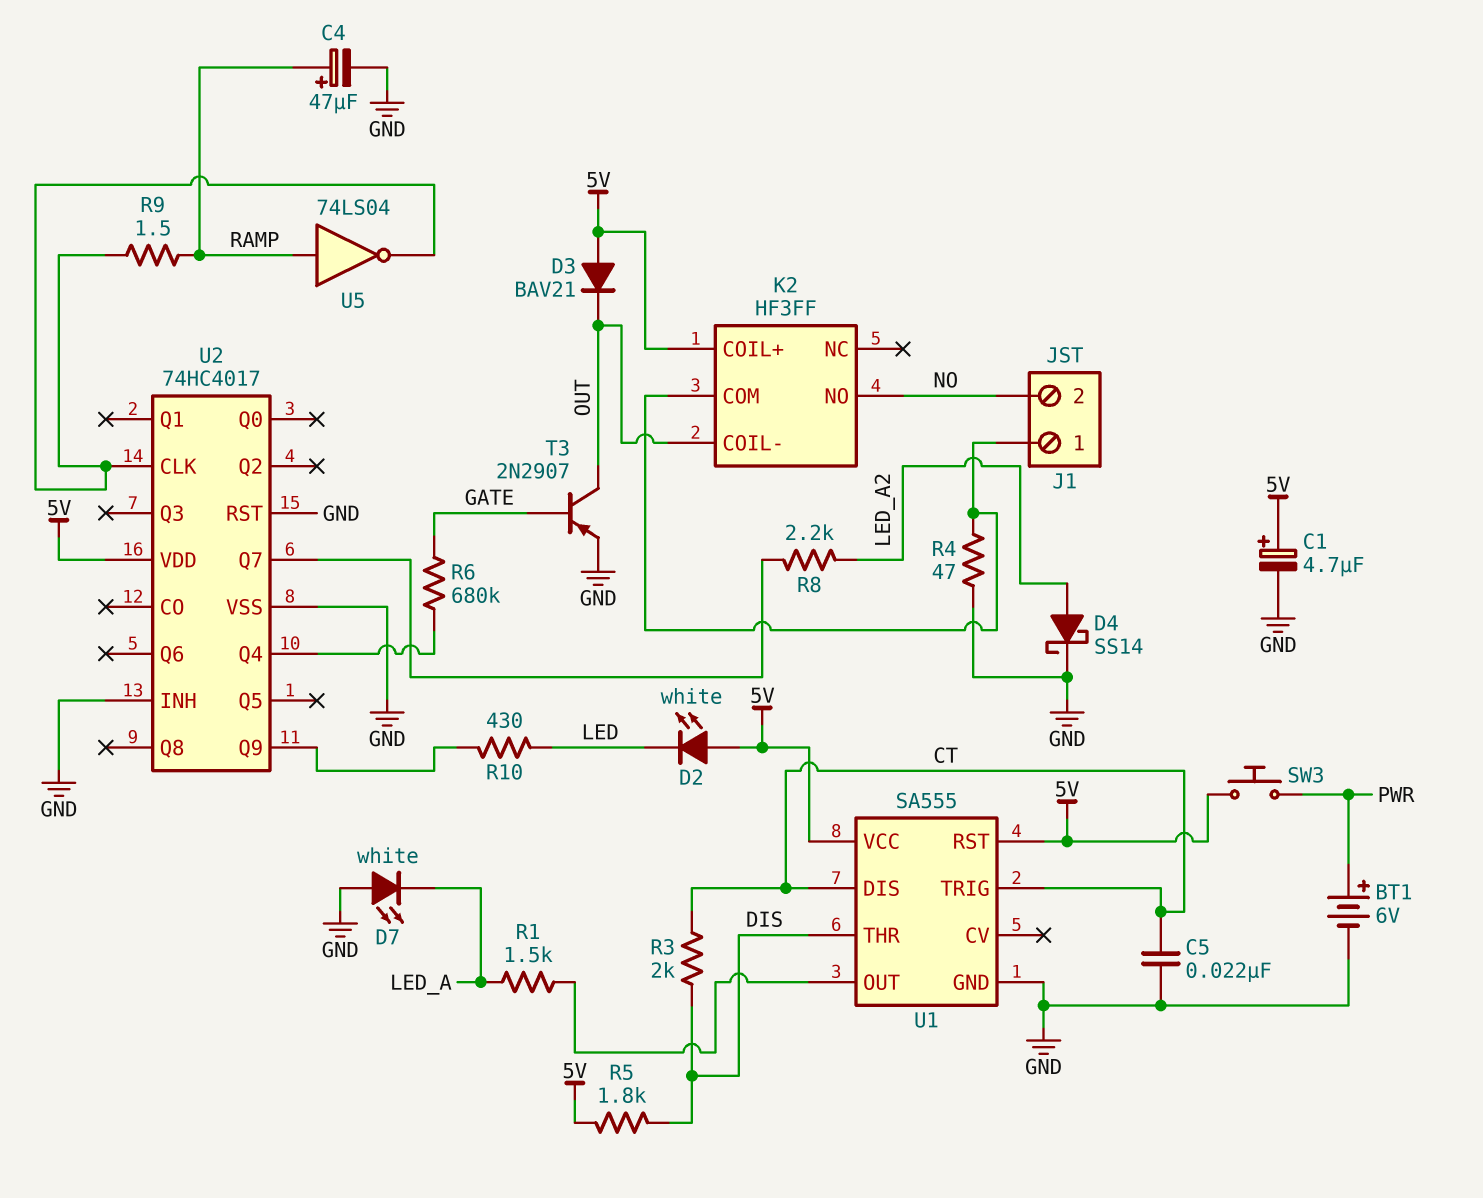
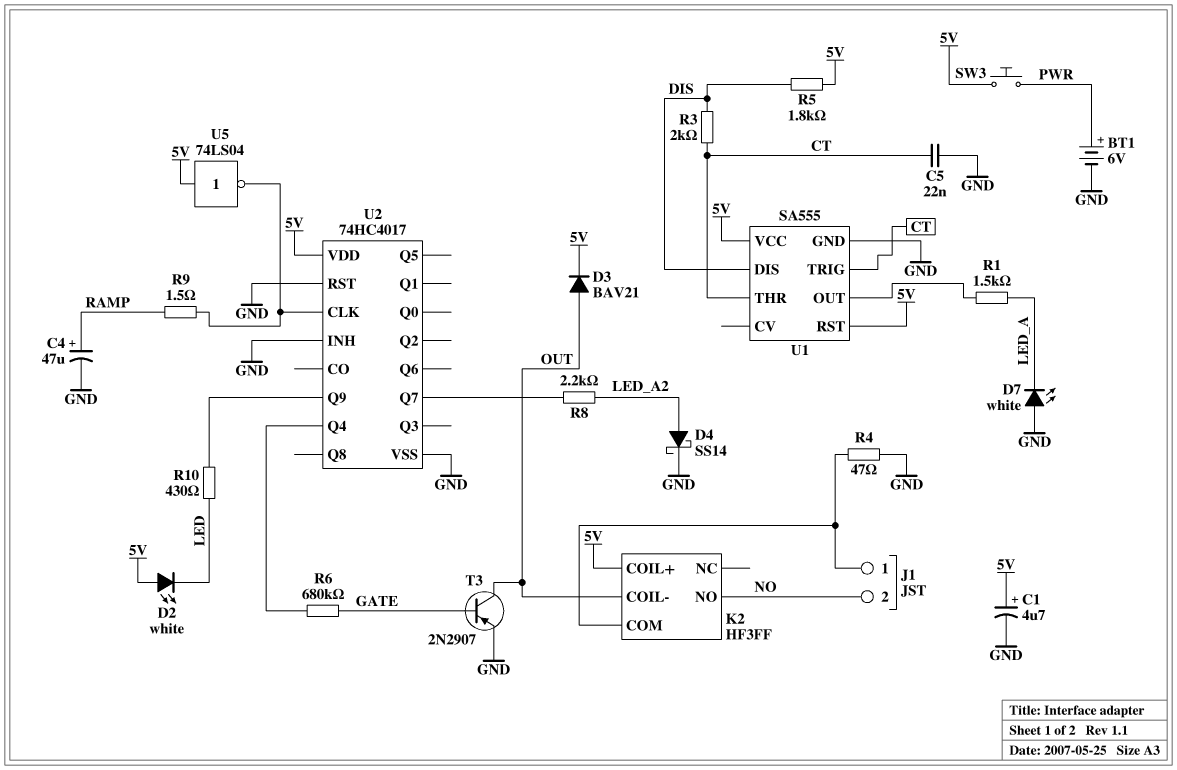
D3: diode BAV21 (A 5V, K OUT) -> diode BAV21 (A OUT, K 5V)
U1 pin DIS: CT -> DIS
U1 pin THR: DIS -> CT
U5: NOT 74LS04 (in RAMP, out U2/CLK) -> NOT 74LS04 (in 5V, out U2/CLK)

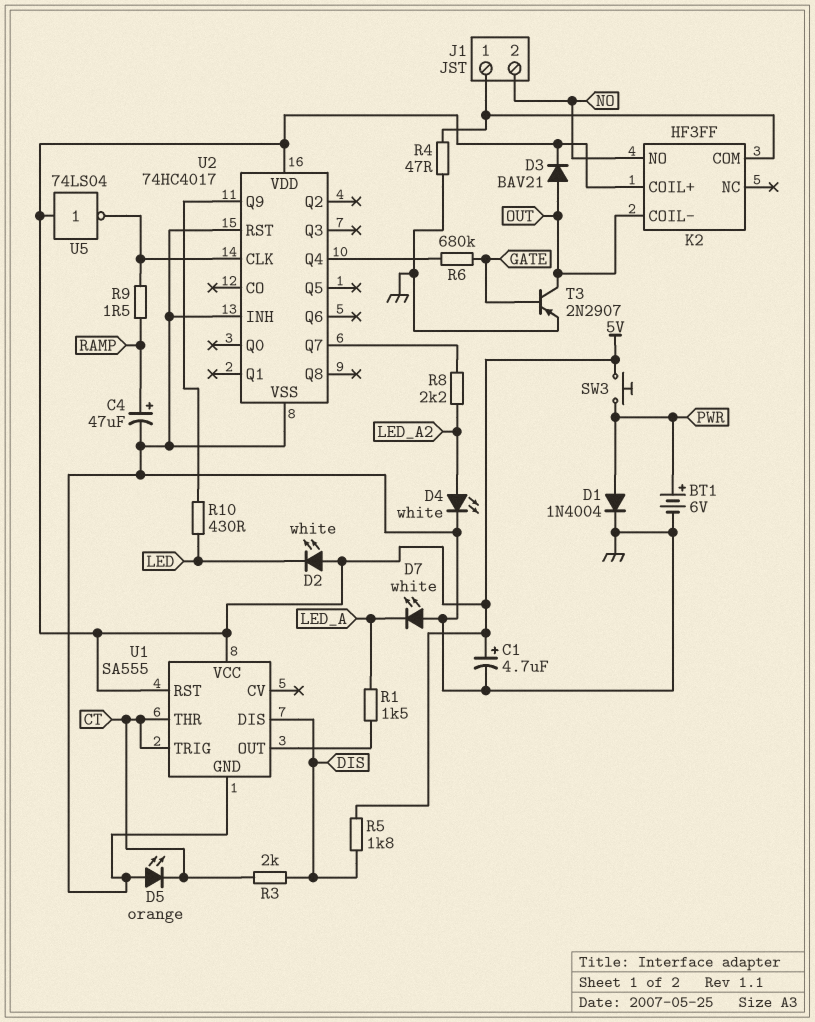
C5: 22nF (CT, GND) -> none
D1: none -> diode 1N4004 (A PWR, K GND)
D4: schottky SS14 (A LED_A2, K GND) -> LED white (A LED_A2, K GND)
D5: none -> LED orange (A GND, K CT)

